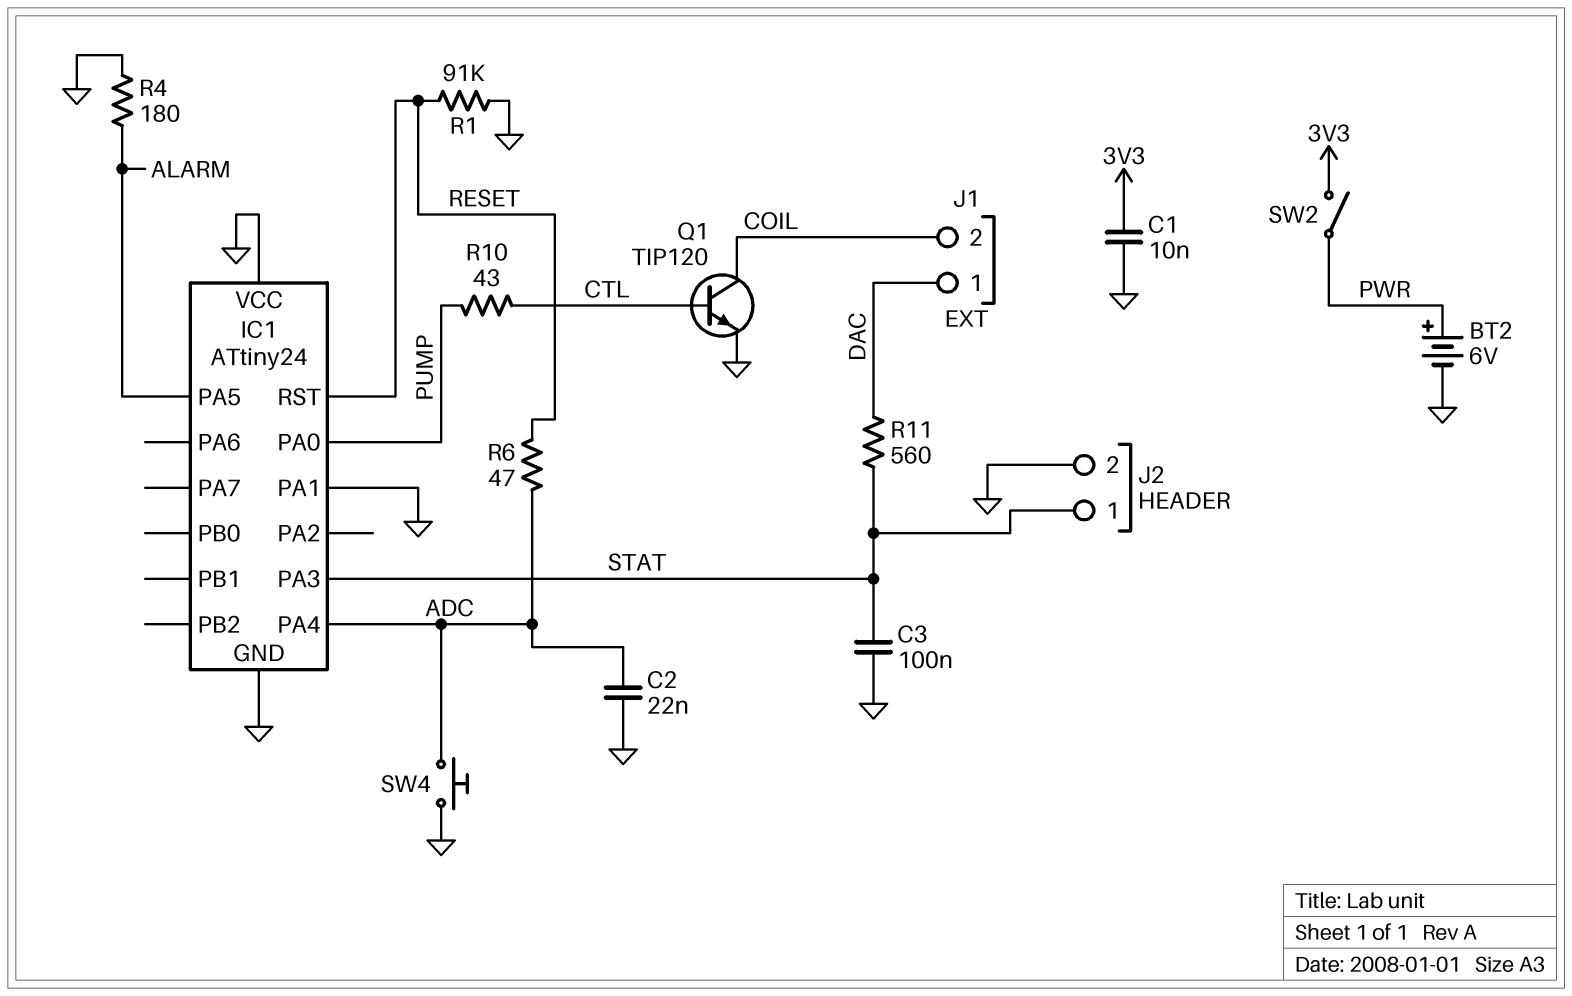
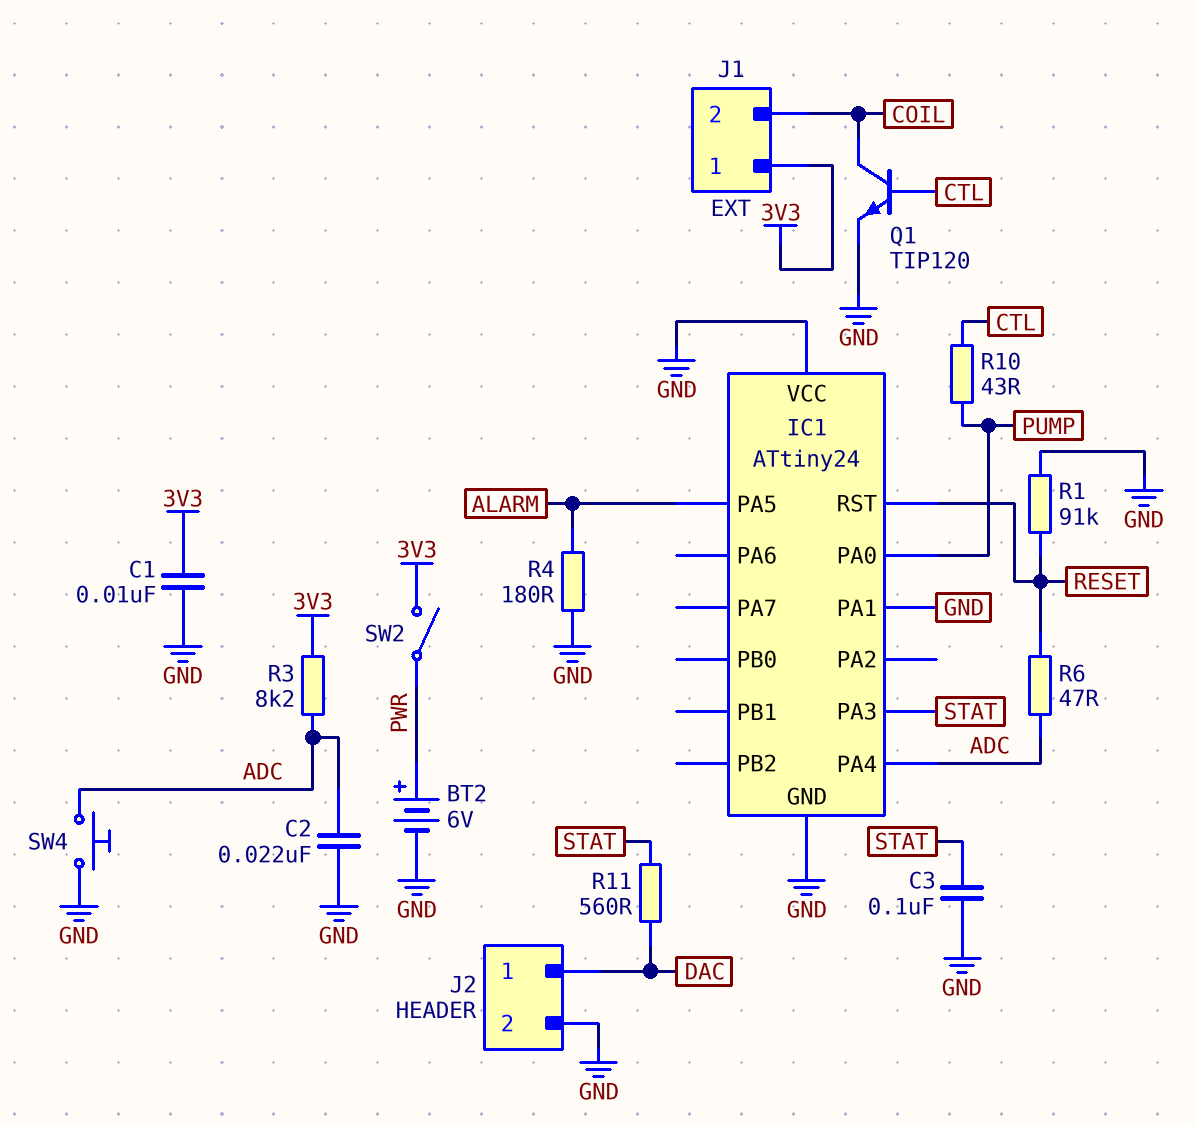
J1 pin 1: DAC -> 3V3
J2 pin 1: STAT -> DAC
R3: none -> 8.2k (3V3, ADC)

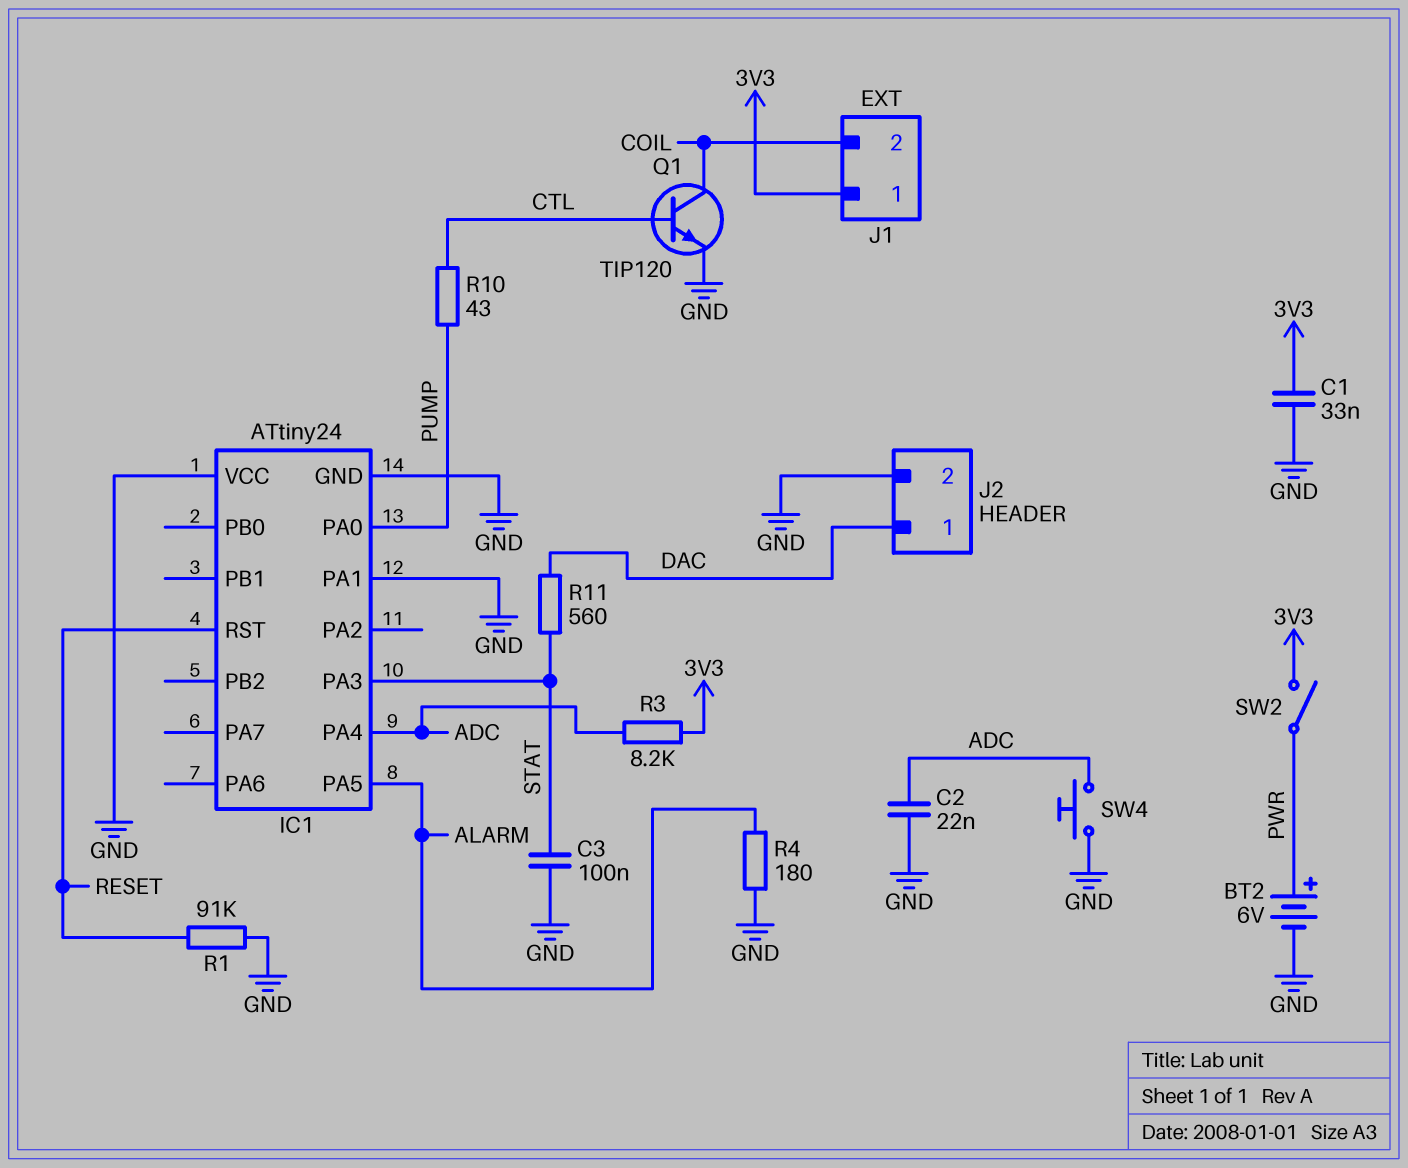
C1: 10nF (3V3, GND) -> 33nF (3V3, GND)
R6: 47 (ADC, RESET) -> none

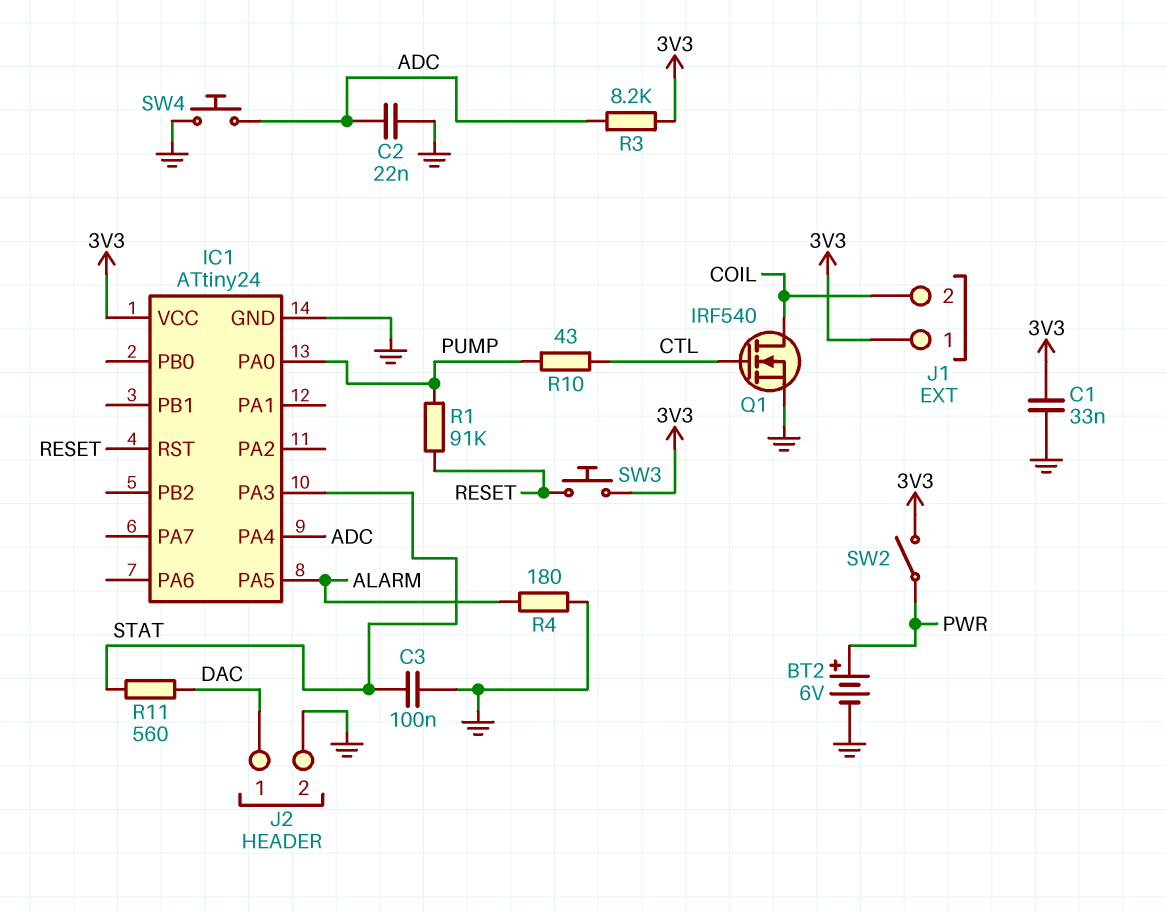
IC1 pin PA1: GND -> none
IC1 pin VCC: GND -> 3V3
Q1: NPN TIP120 (B CTL, C COIL, E GND) -> NMOS IRF540 (G CTL, D COIL, S GND)
R1: 91k (GND, RESET) -> 91k (PUMP, RESET)
SW3: none -> button (3V3, RESET)

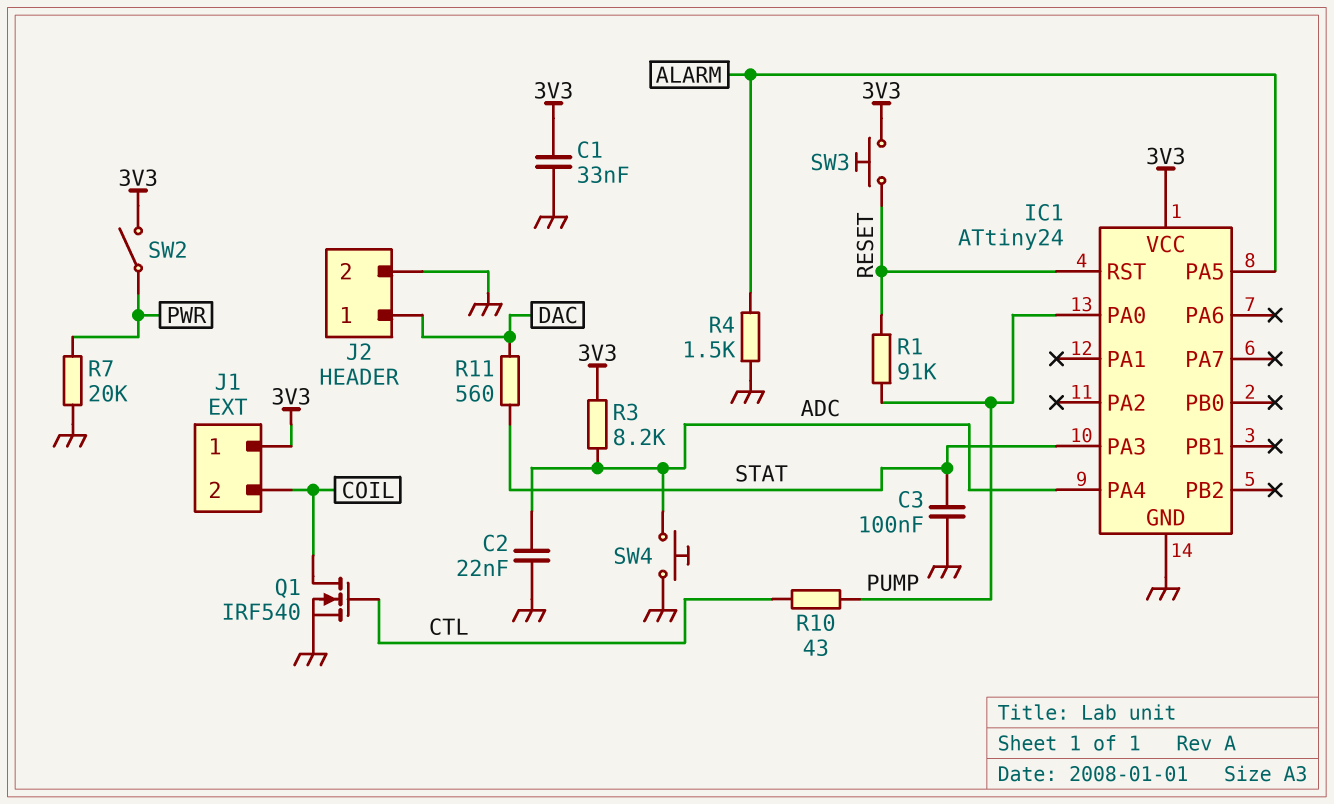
BT2: 6V (plus PWR, minus GND) -> none
R4: 180 (ALARM, GND) -> 1.5k (ALARM, GND)
R7: none -> 20k (GND, PWR)

